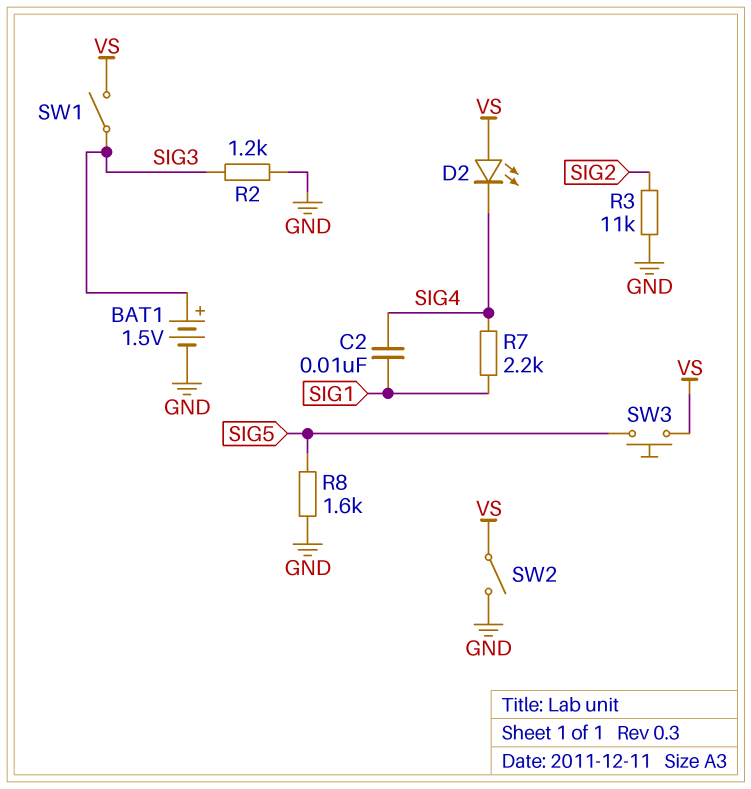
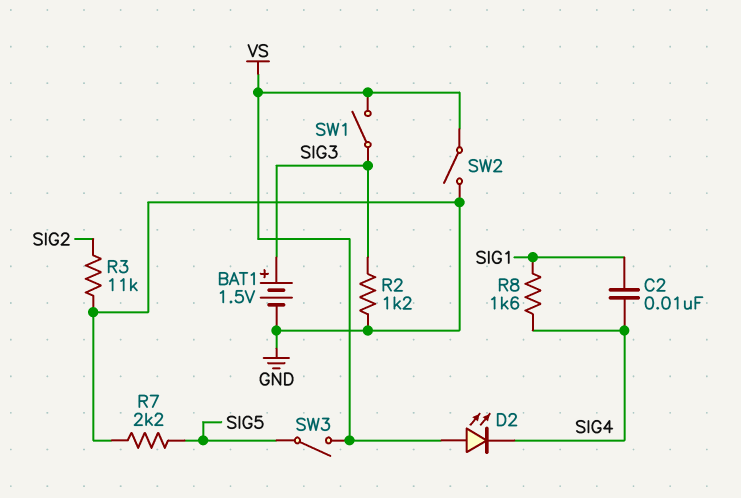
R7: 2.2k (SIG1, SIG4) -> 2.2k (GND, SIG5)
R8: 1.6k (GND, SIG5) -> 1.6k (SIG1, SIG4)
SW3: button (SIG5, VS) -> switch (SIG5, VS)

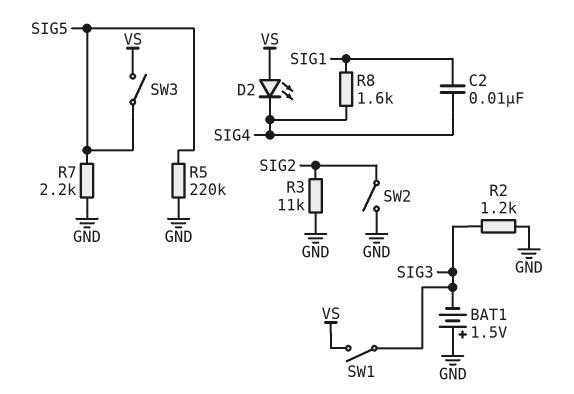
BAT1: 1.5V (plus SIG3, minus GND) -> 1.5V (plus GND, minus SIG3)
R5: none -> 220k (GND, SIG5)
SW2: switch (GND, VS) -> switch (GND, SIG2)

